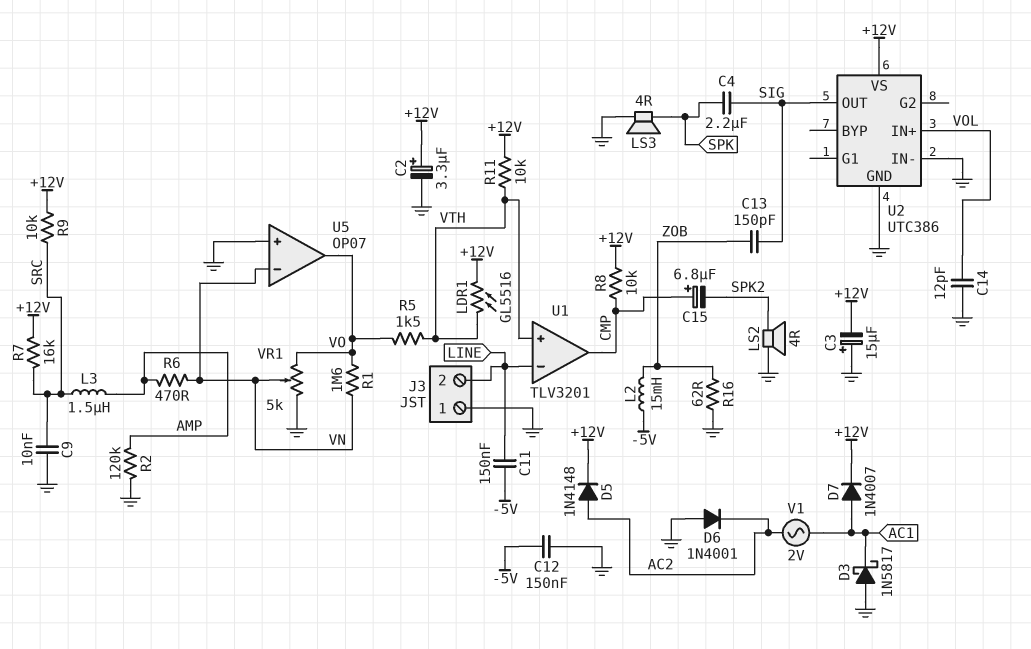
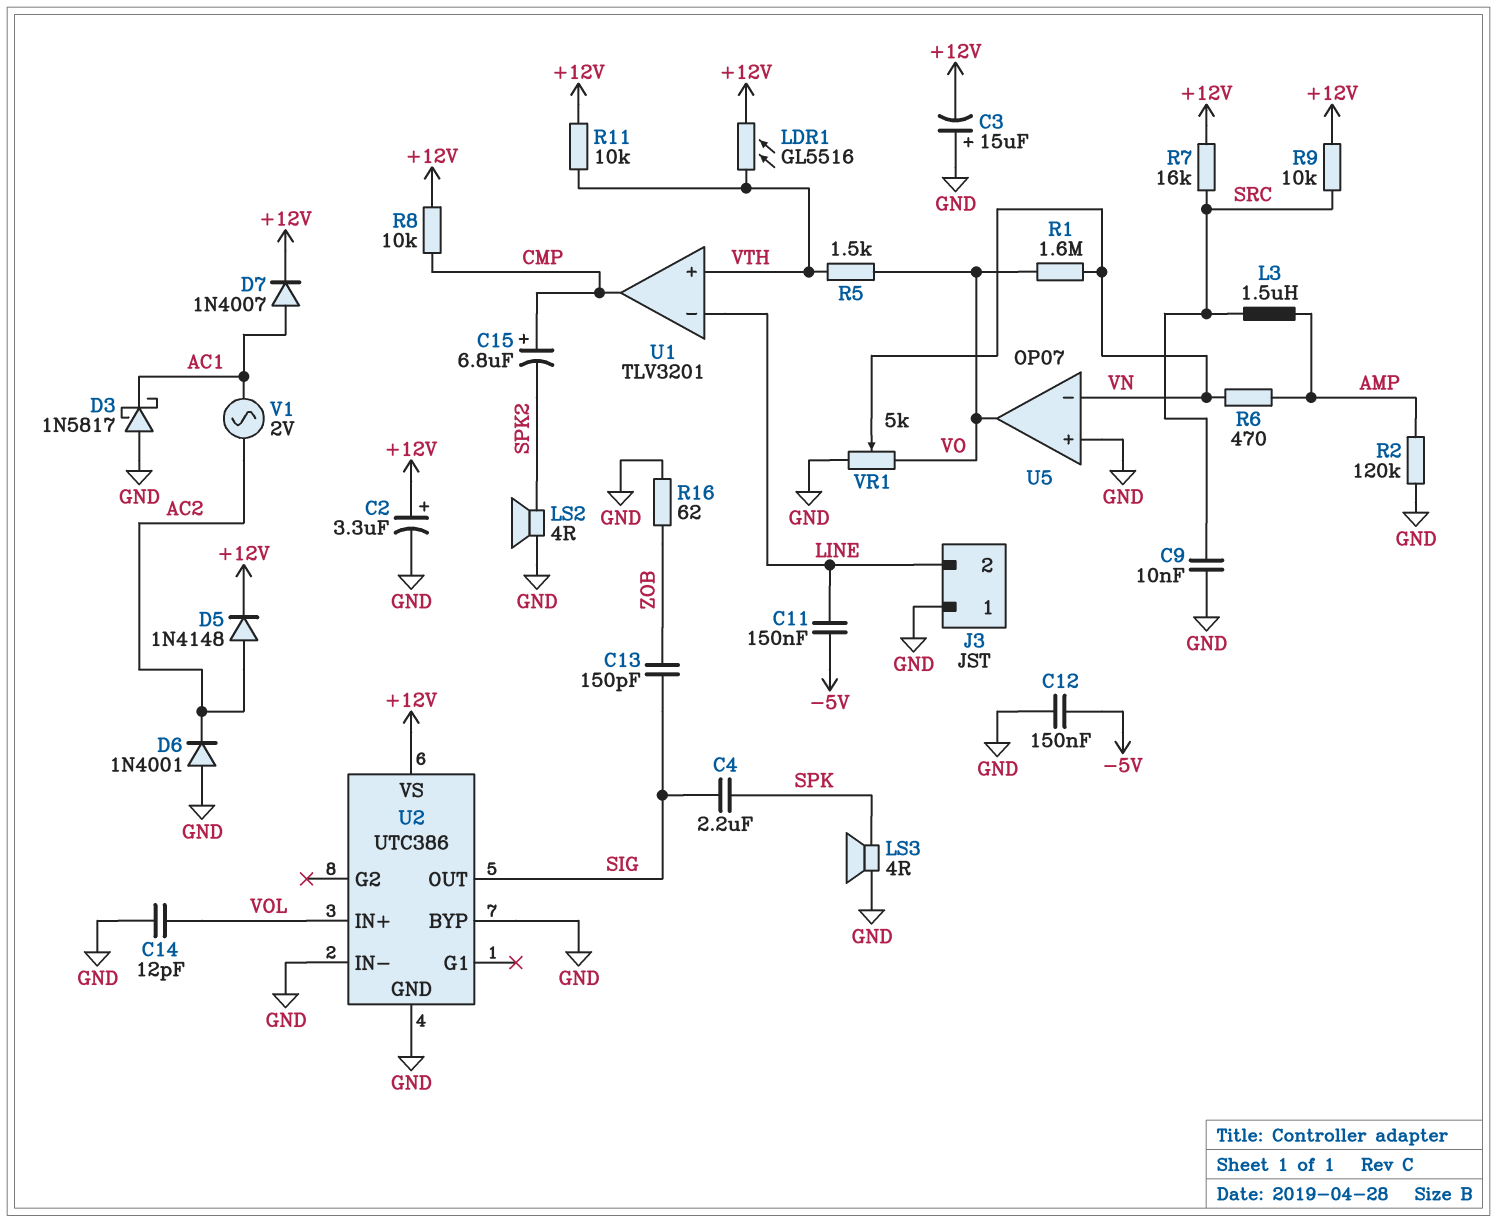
L2: 15mH (-5V, ZOB) -> none
U2 pin BYP: none -> GND

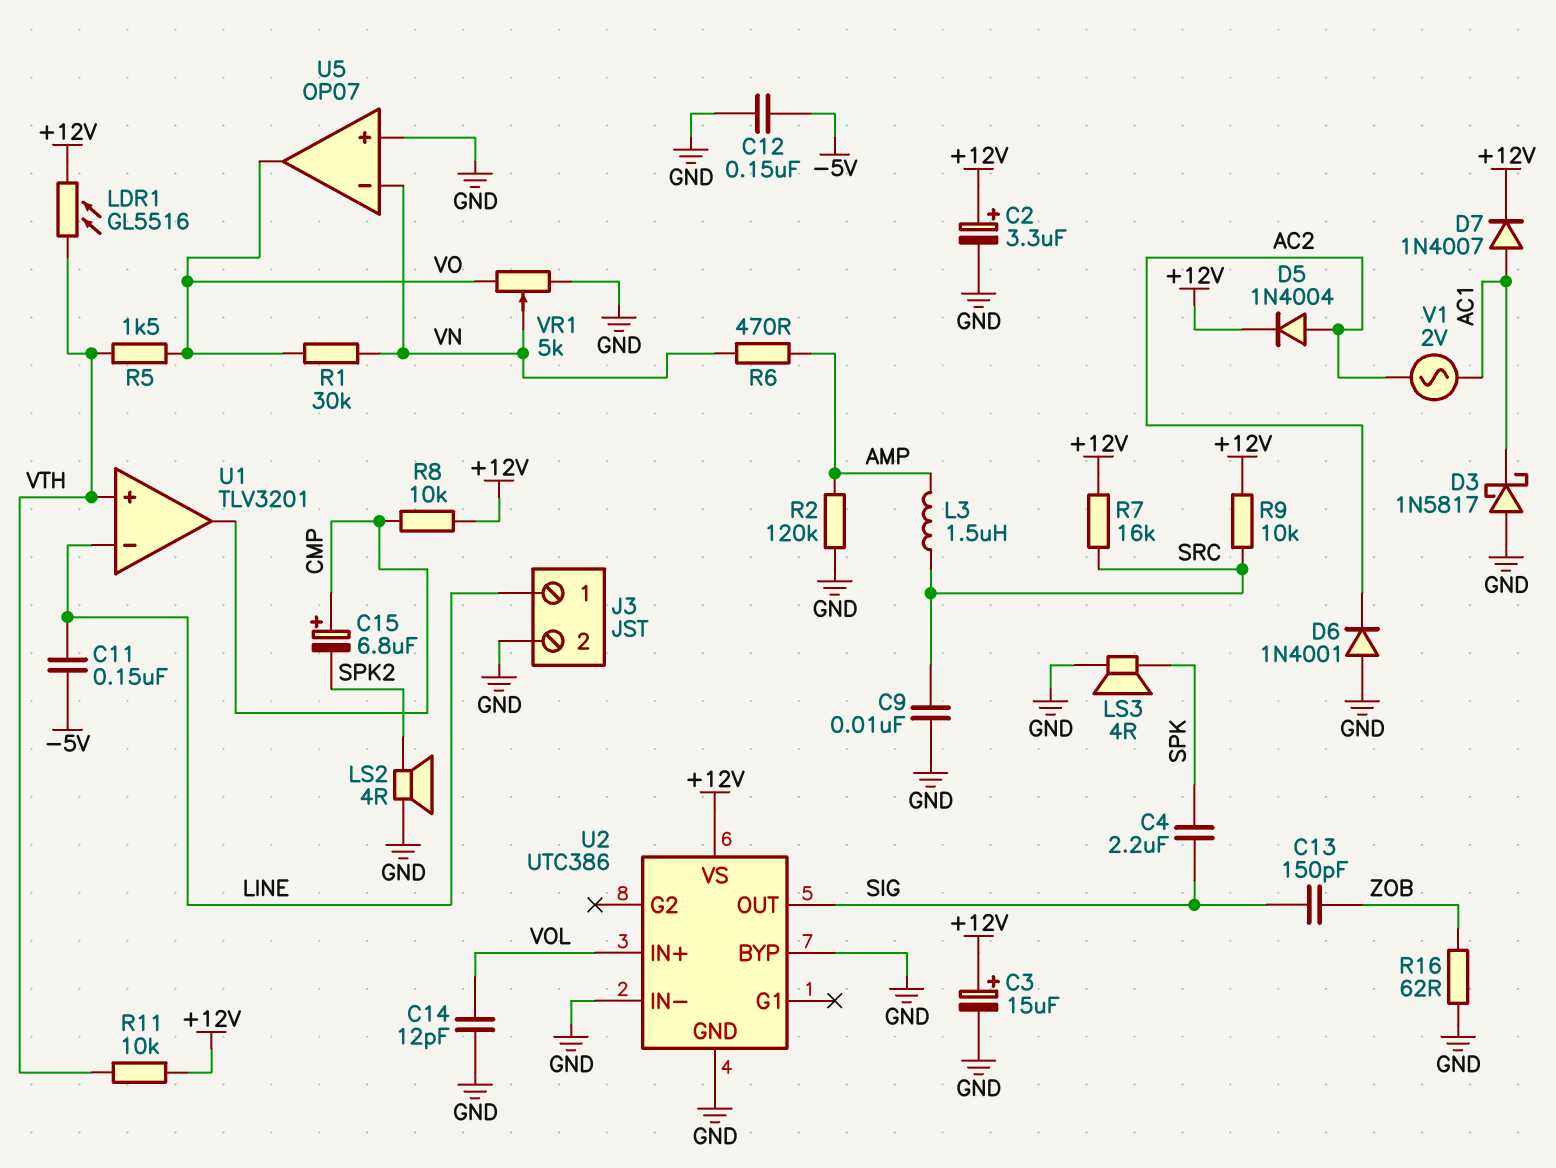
C3: 15uF (plus GND, minus +12V) -> 15uF (plus +12V, minus GND)
D5: diode 1N4148 (A AC2, K +12V) -> diode 1N4004 (A AC2, K +12V)
J3 pin 1: GND -> LINE
J3 pin 2: LINE -> GND
R1: 1.6M (VN, VO) -> 30k (VN, VO)

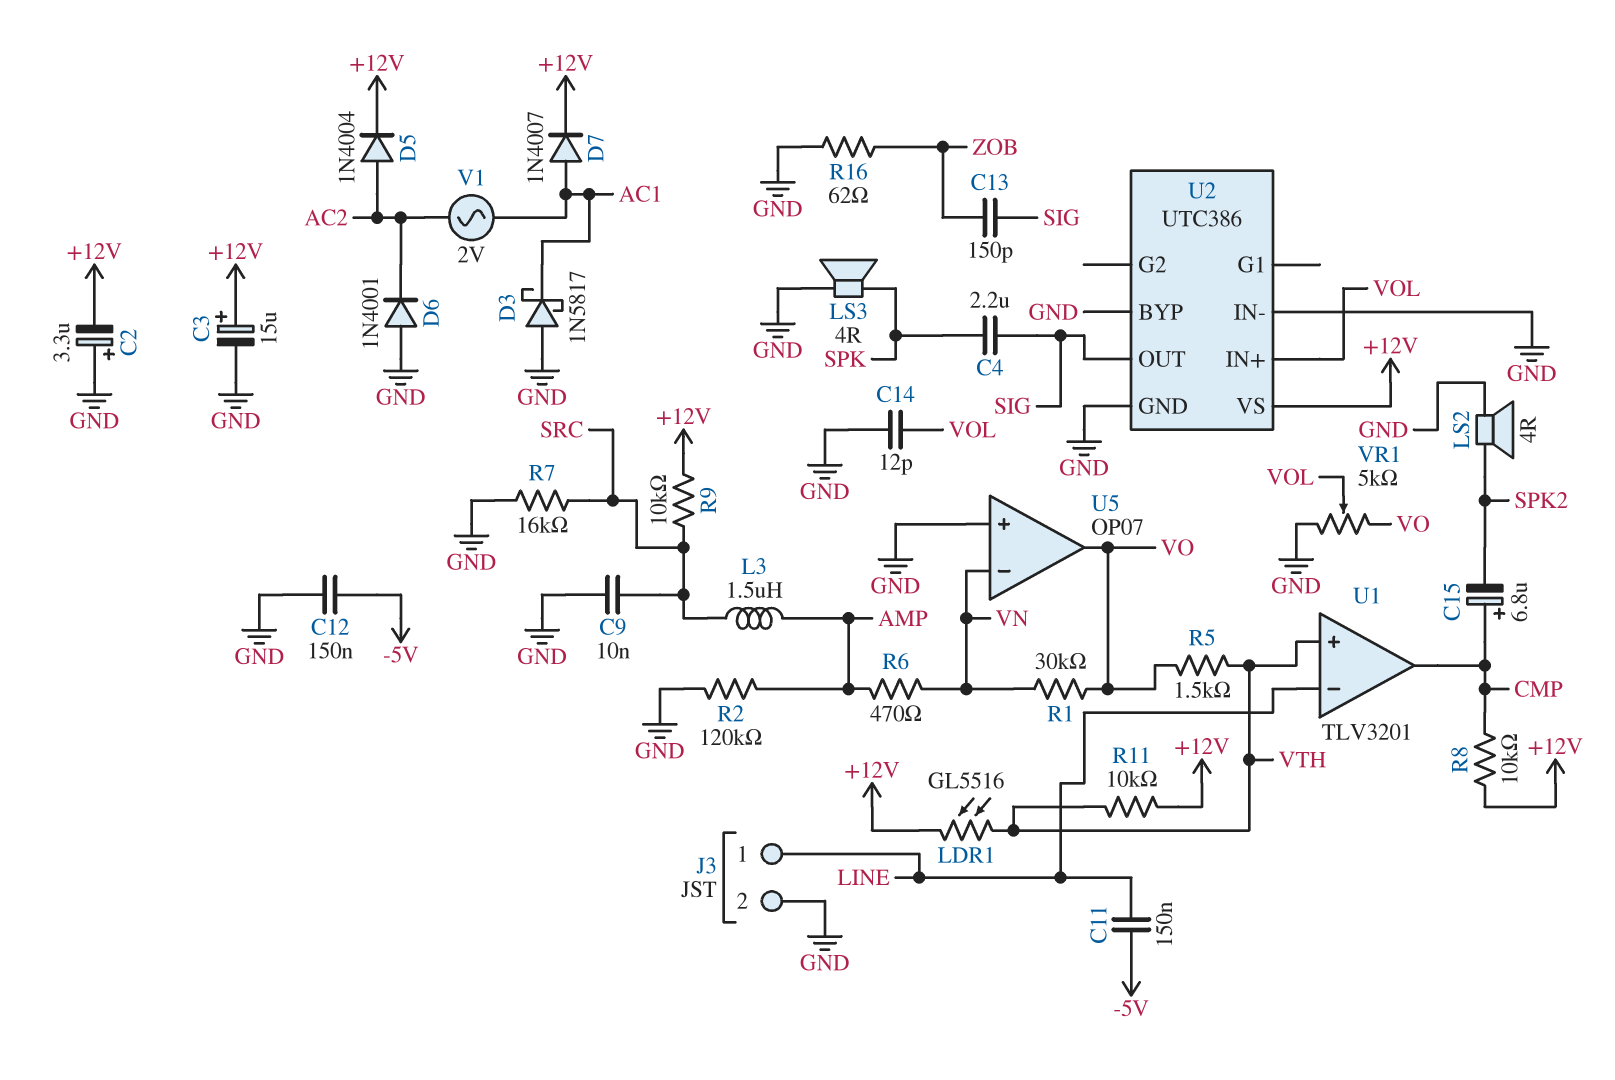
C2: 3.3uF (plus +12V, minus GND) -> 3.3uF (plus GND, minus +12V)
R7: 16k (+12V, SRC) -> 16k (GND, SRC)
VR1: 5k (GND, VO, wiper VN) -> 5k (GND, VO, wiper VOL)

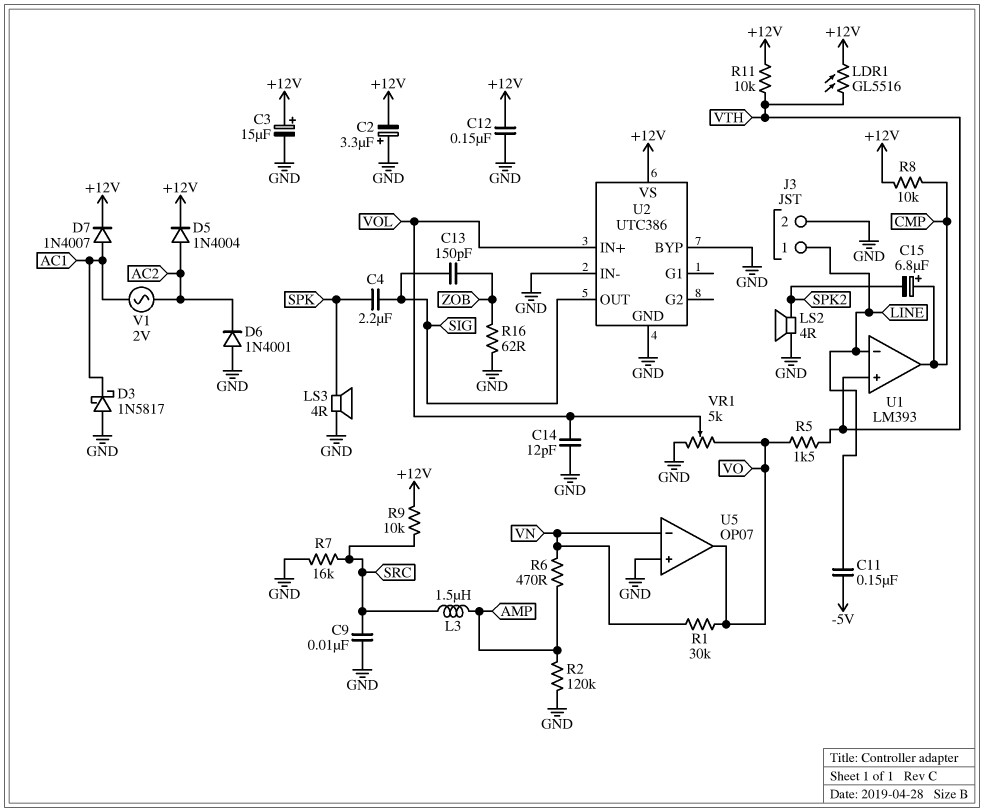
C12: 150nF (-5V, GND) -> 150nF (+12V, GND)
U1: TLV3201 -> LM393

